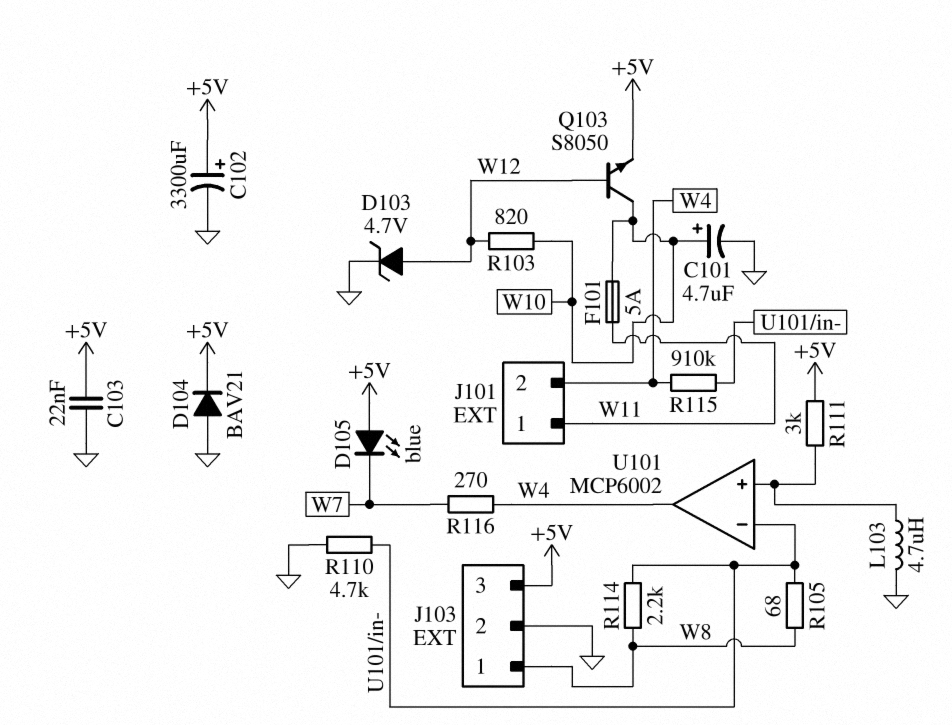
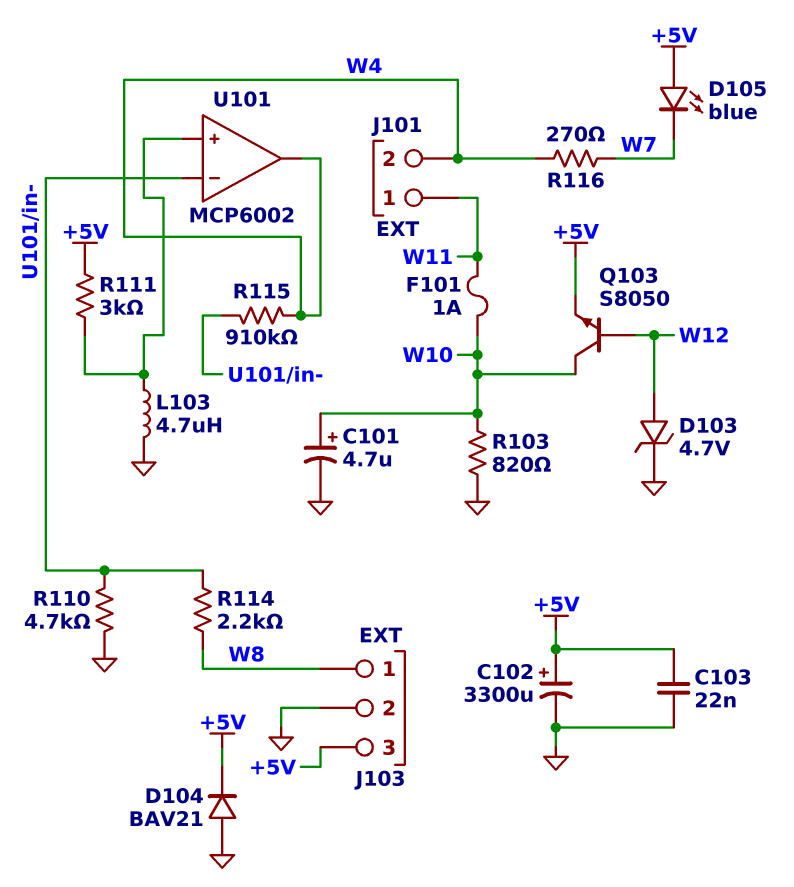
F101: 5A (W10, W11) -> 1A (W10, W11)
R103: 820 (W10, W12) -> 820 (GND, W10)
R105: 68 (U101/in-, W8) -> none

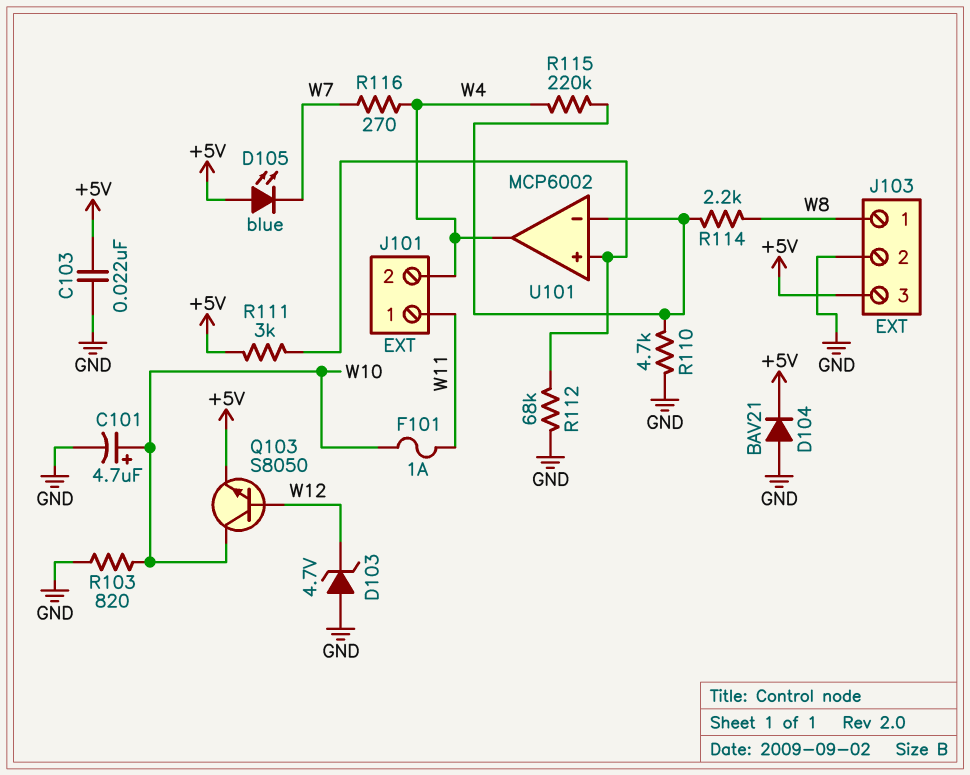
C102: 3300uF (plus +5V, minus GND) -> none
D103: zener 4.7V (A W12, K GND) -> zener 4.7V (A GND, K W12)
L103: 4.7uH (GND, U101/in+) -> none
R112: none -> 68k (GND, U101/in+)
R115: 910k (U101/in-, W4) -> 220k (U101/in-, W4)

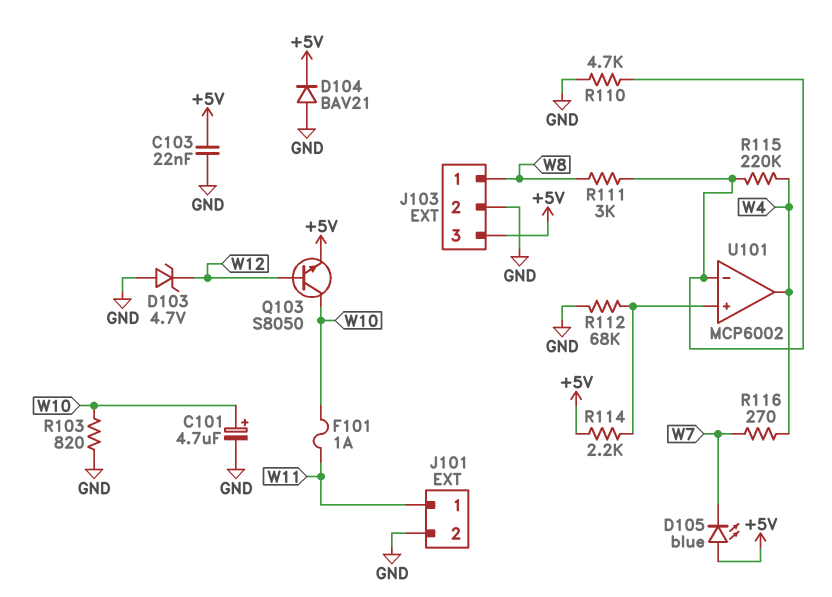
J101 pin 2: W4 -> GND
R111: 3k (+5V, U101/in+) -> 3k (U101/in-, W8)
R114: 2.2k (U101/in-, W8) -> 2.2k (+5V, U101/in+)

